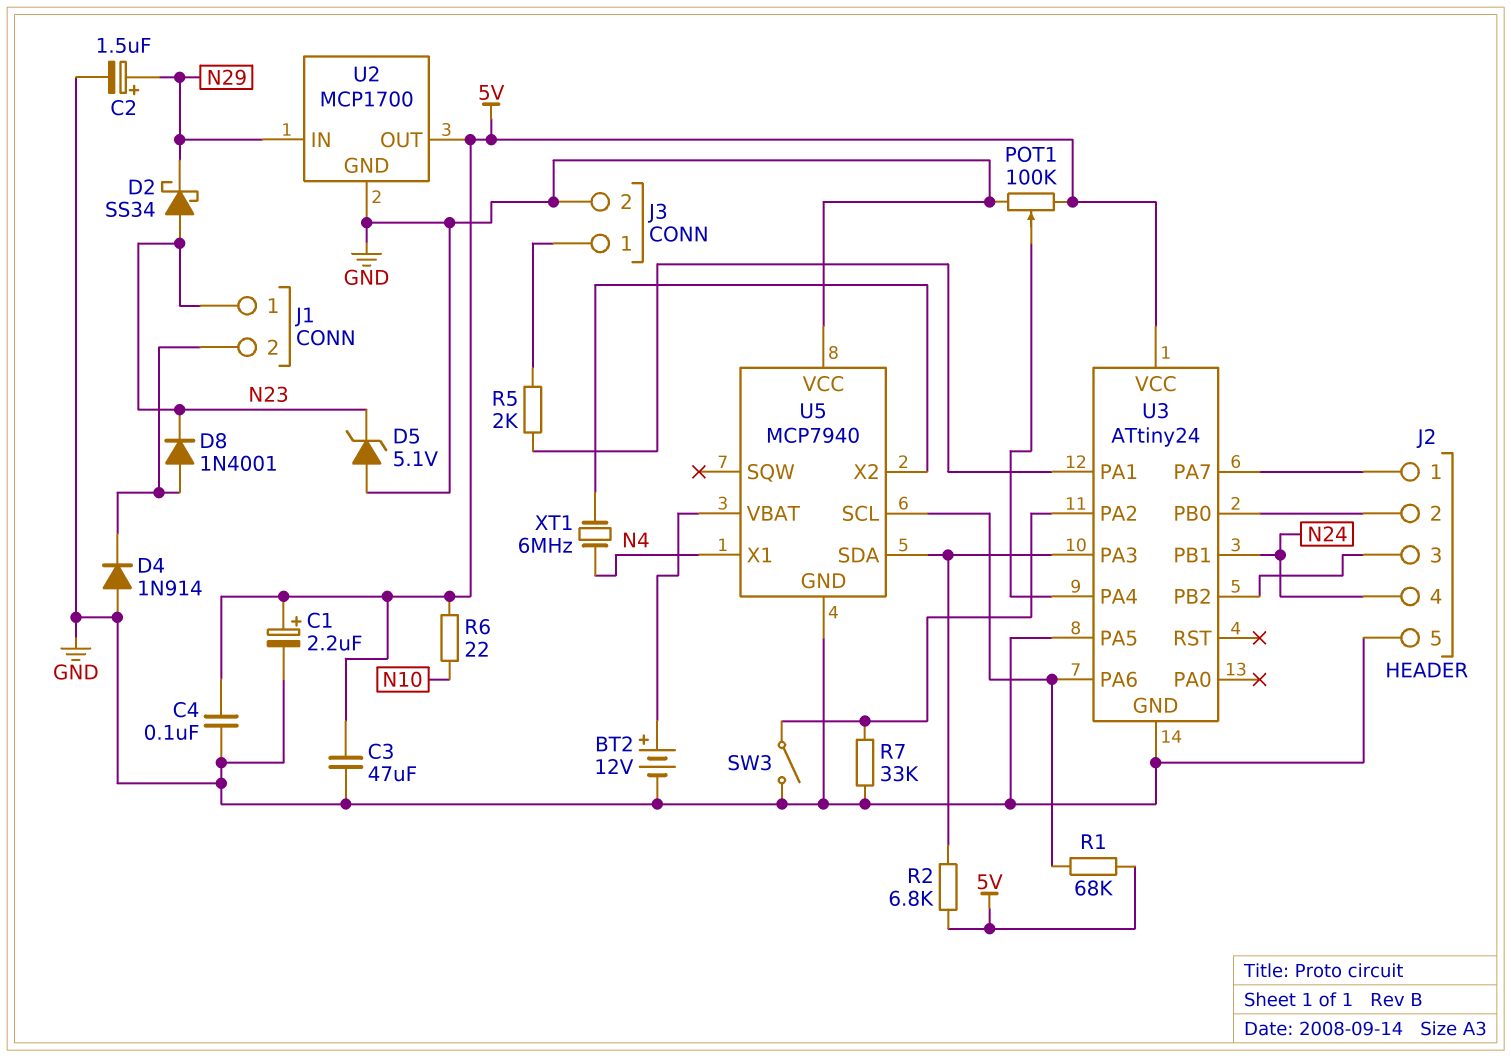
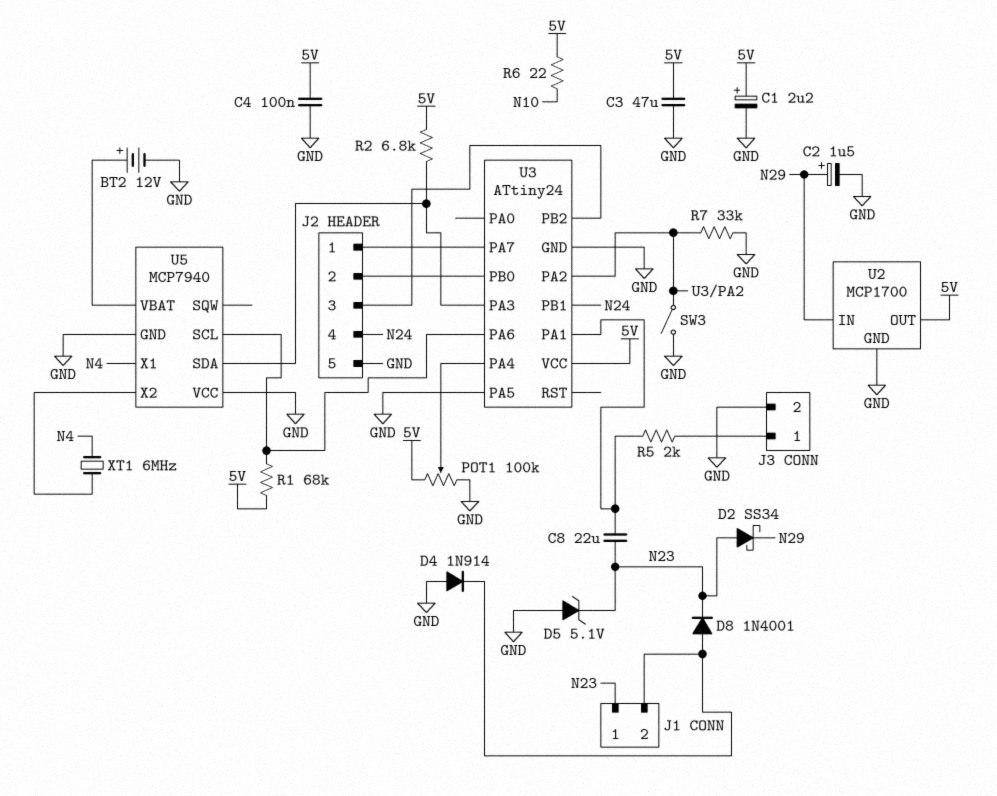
C8: none -> 22uF (N23, U3/PA1)

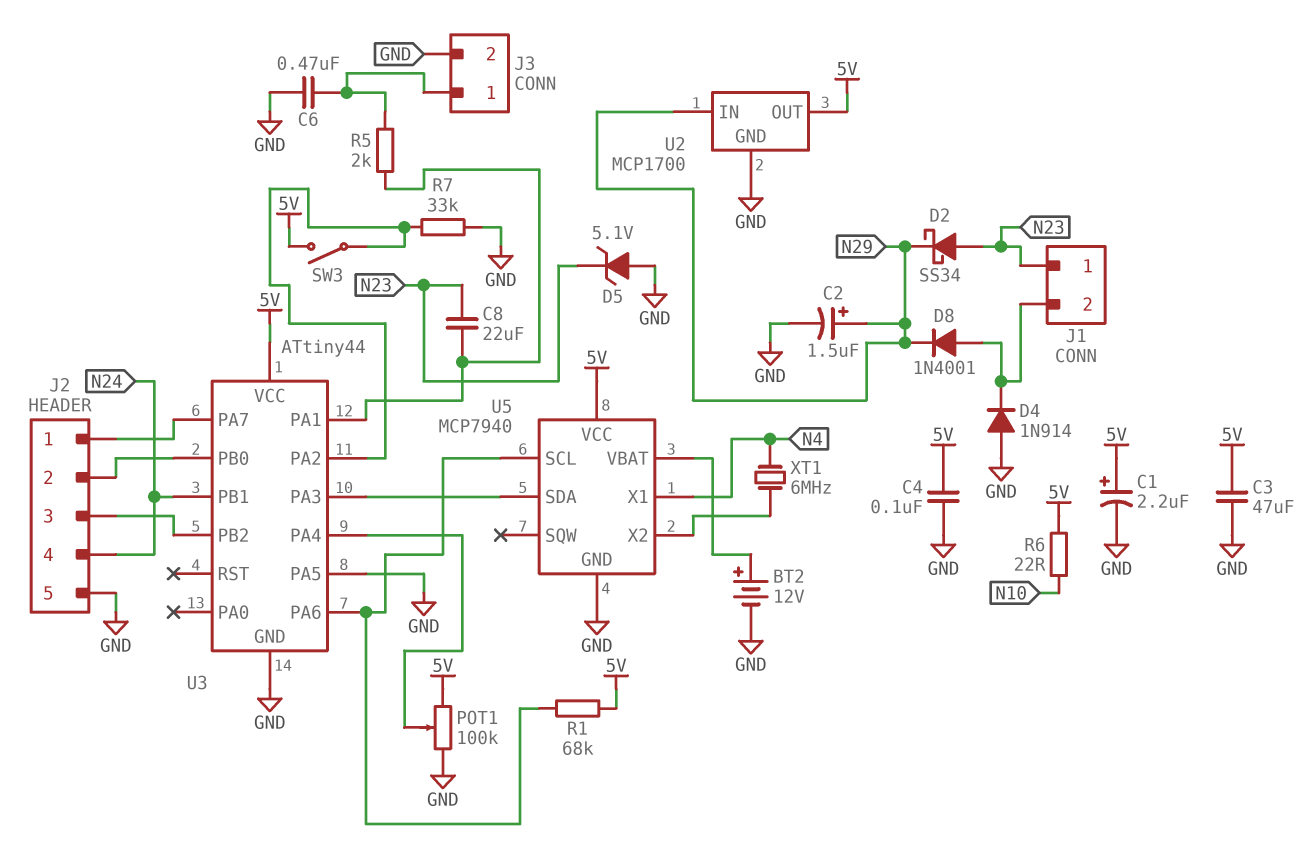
C6: none -> 470nF (GND, J3/1)
D8: diode 1N4001 (A J1/2, K N23) -> diode 1N4001 (A J1/2, K N29)
R2: 6.8k (5V, U3/PA3) -> none
SW3: switch (GND, U3/PA2) -> switch (5V, U3/PA2)
U3: ATtiny24 -> ATtiny44
U5 pin VCC: GND -> 5V

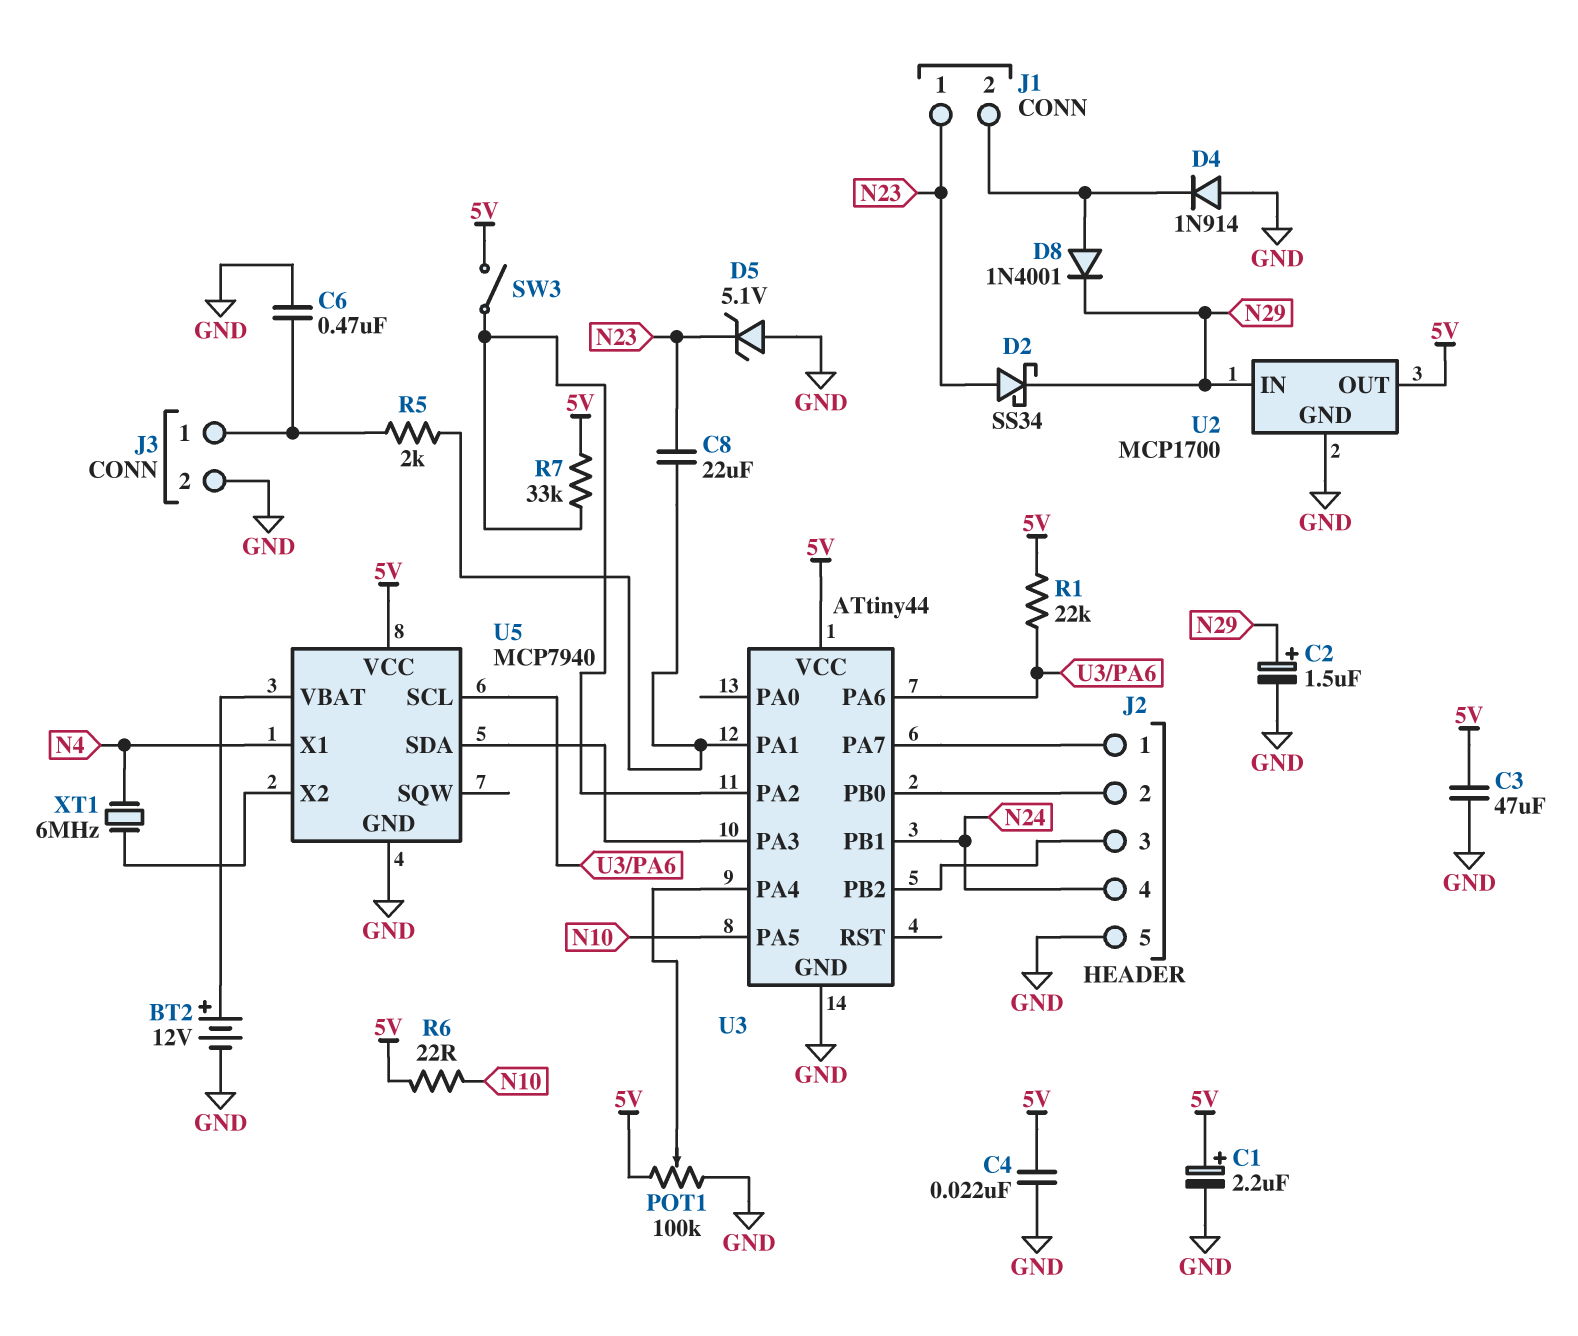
C4: 100nF (5V, GND) -> 22nF (5V, GND)
R1: 68k (5V, U3/PA6) -> 22k (5V, U3/PA6)
R7: 33k (GND, U3/PA2) -> 33k (5V, U3/PA2)
U3 pin PA5: GND -> N10

